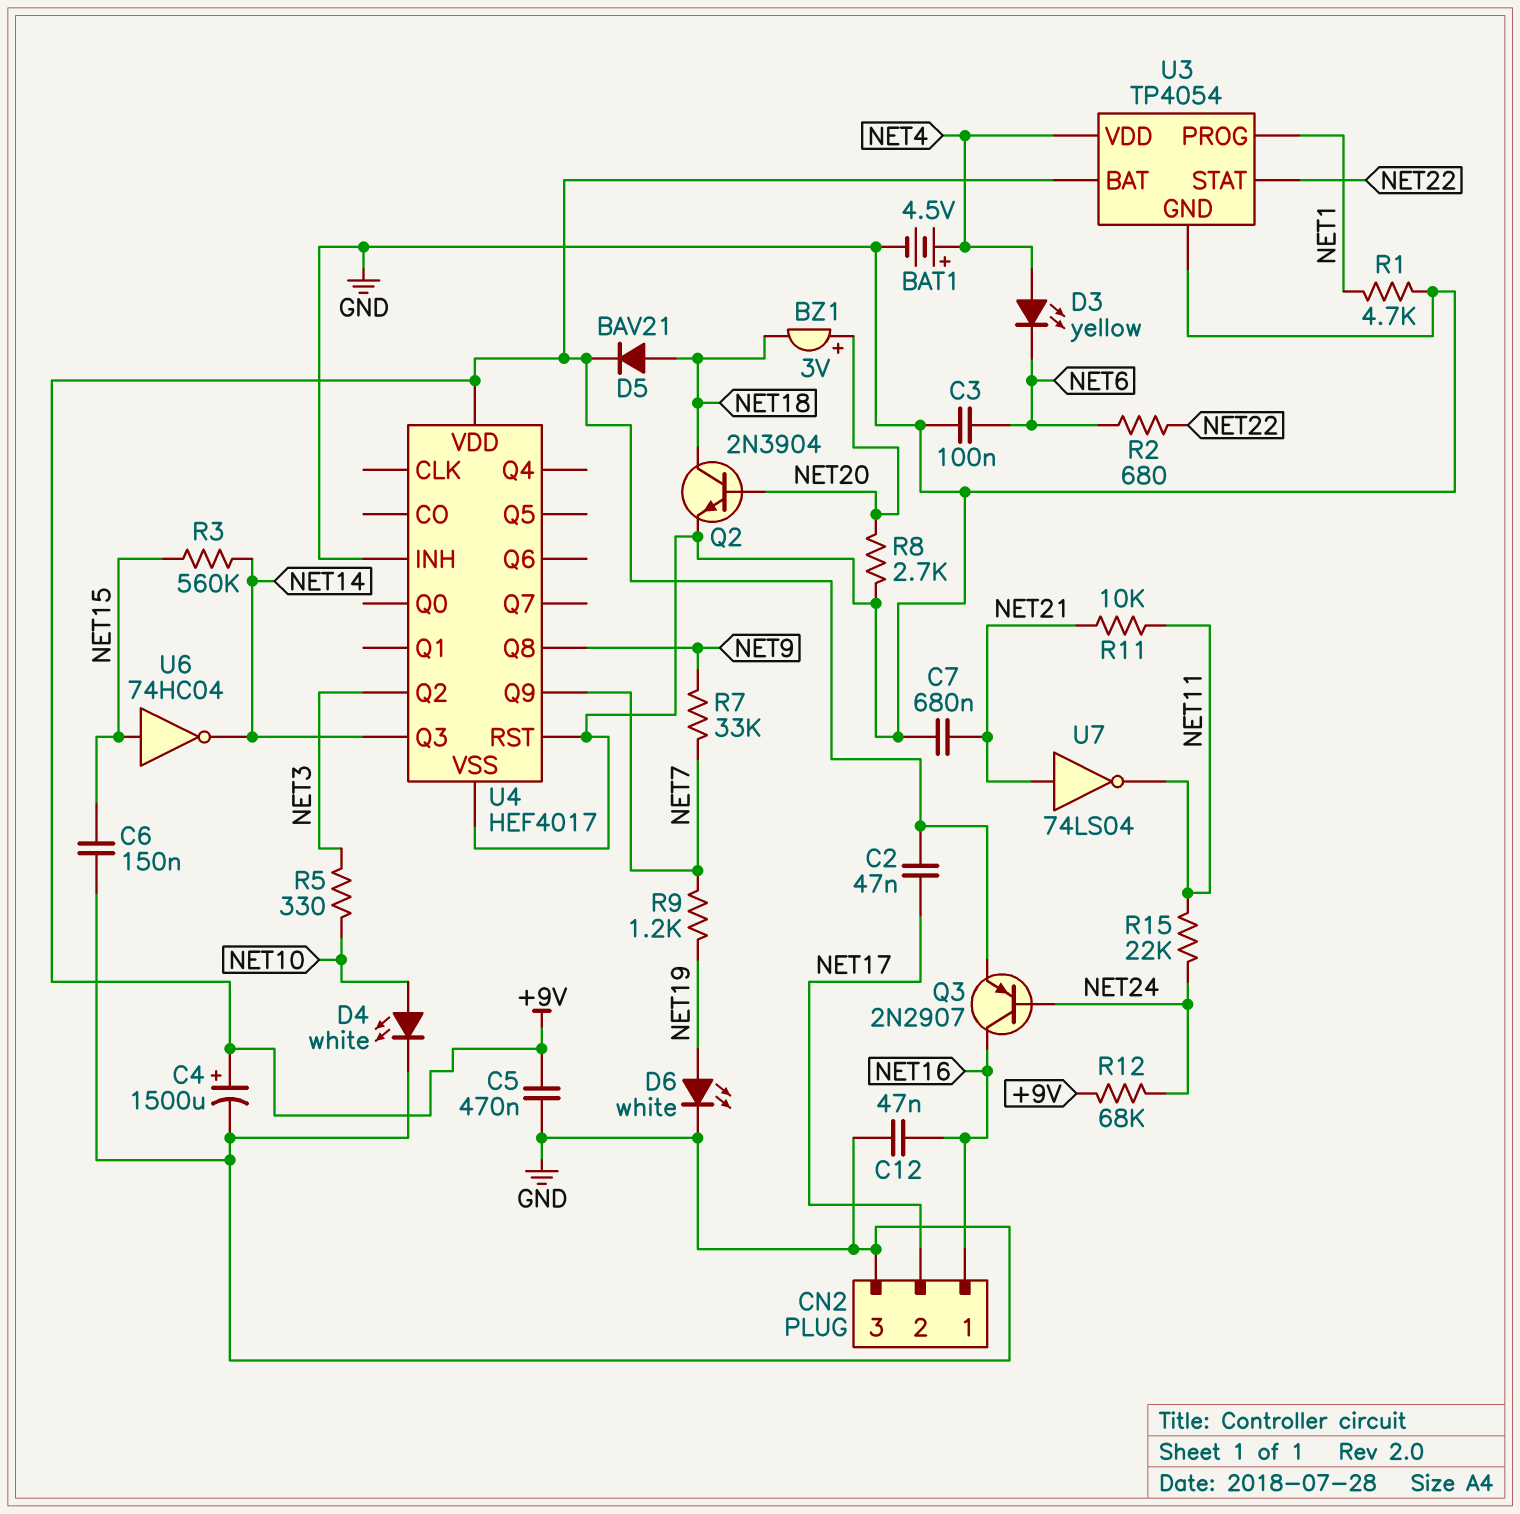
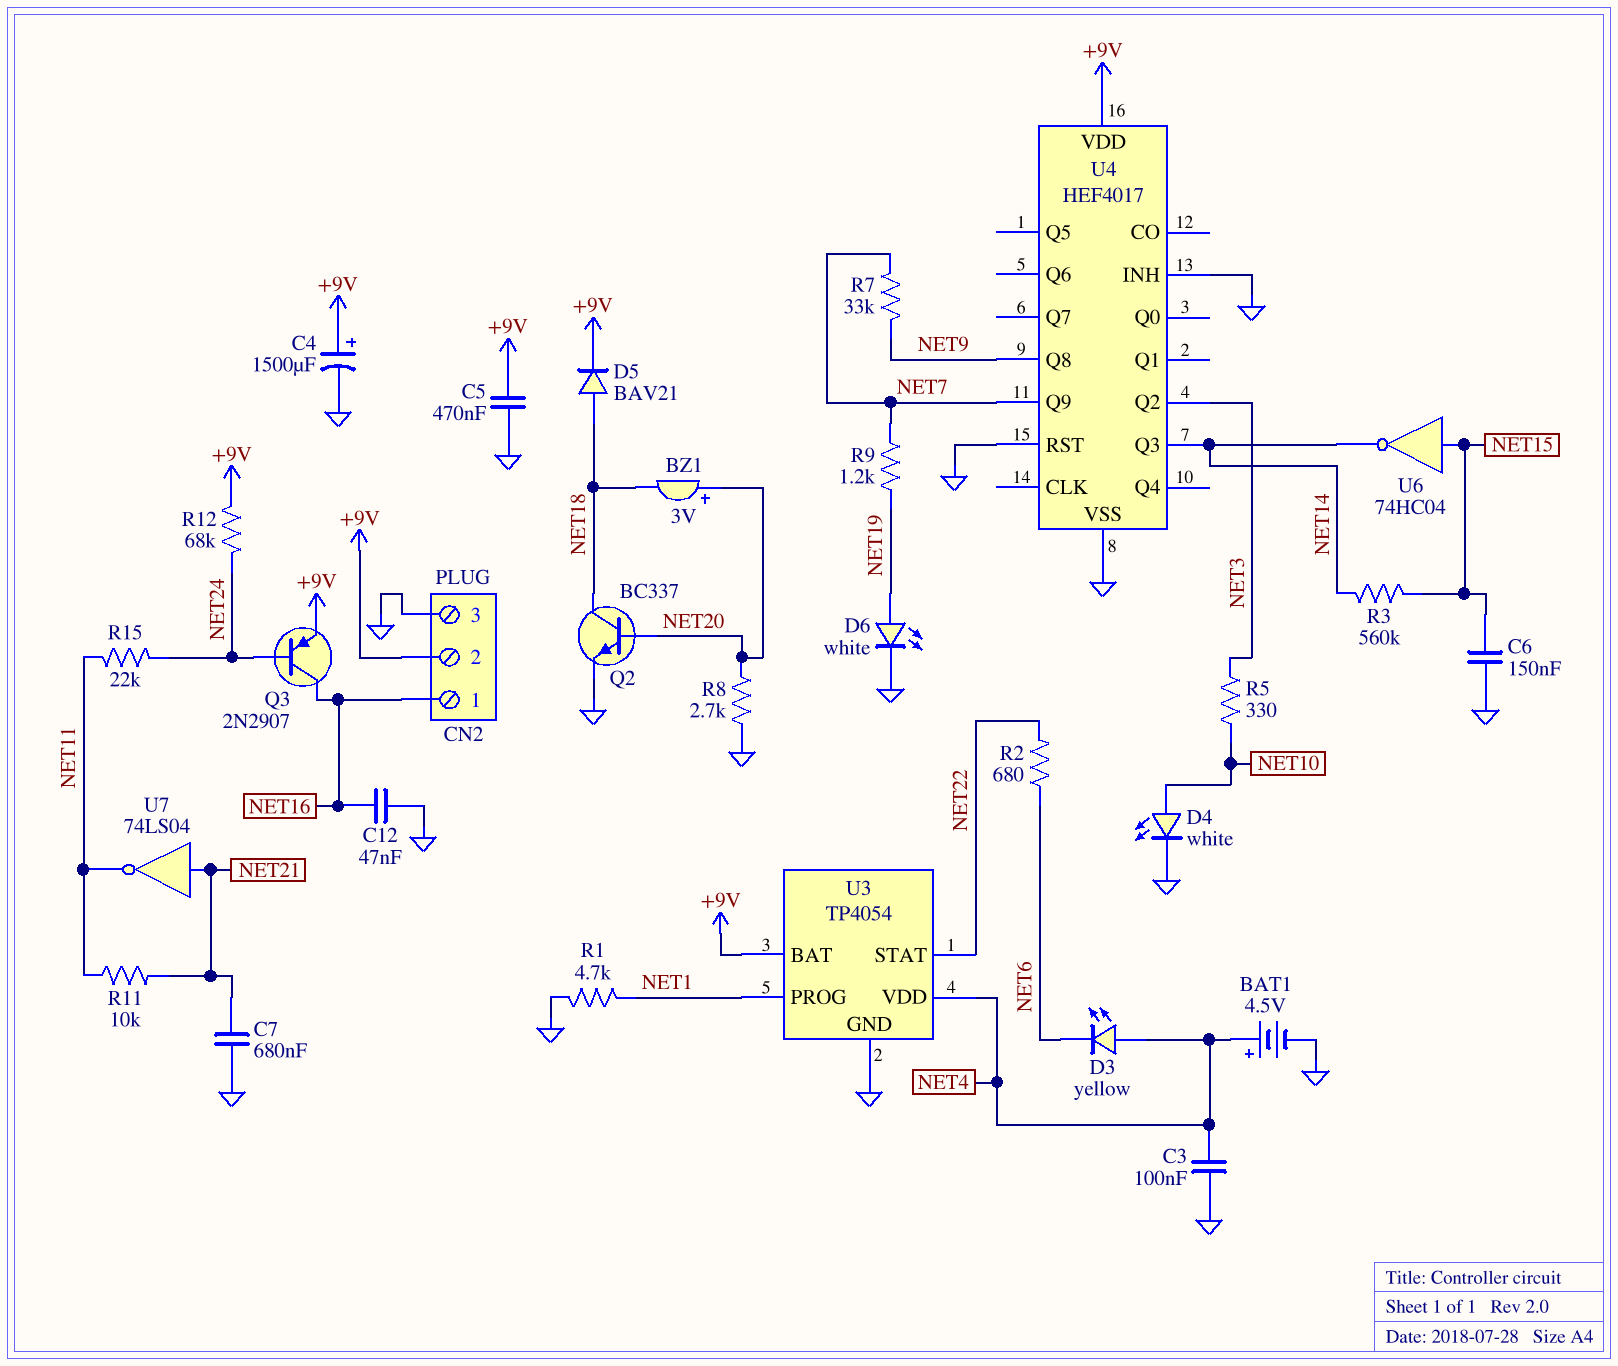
C2: 47nF (+9V, NET17) -> none
C3: 100nF (GND, NET6) -> 100nF (GND, NET4)
CN2 pin 2: NET17 -> +9V
Q2: NPN 2N3904 (B NET20, C NET18, E GND) -> NPN BC337 (B NET20, C NET18, E GND)

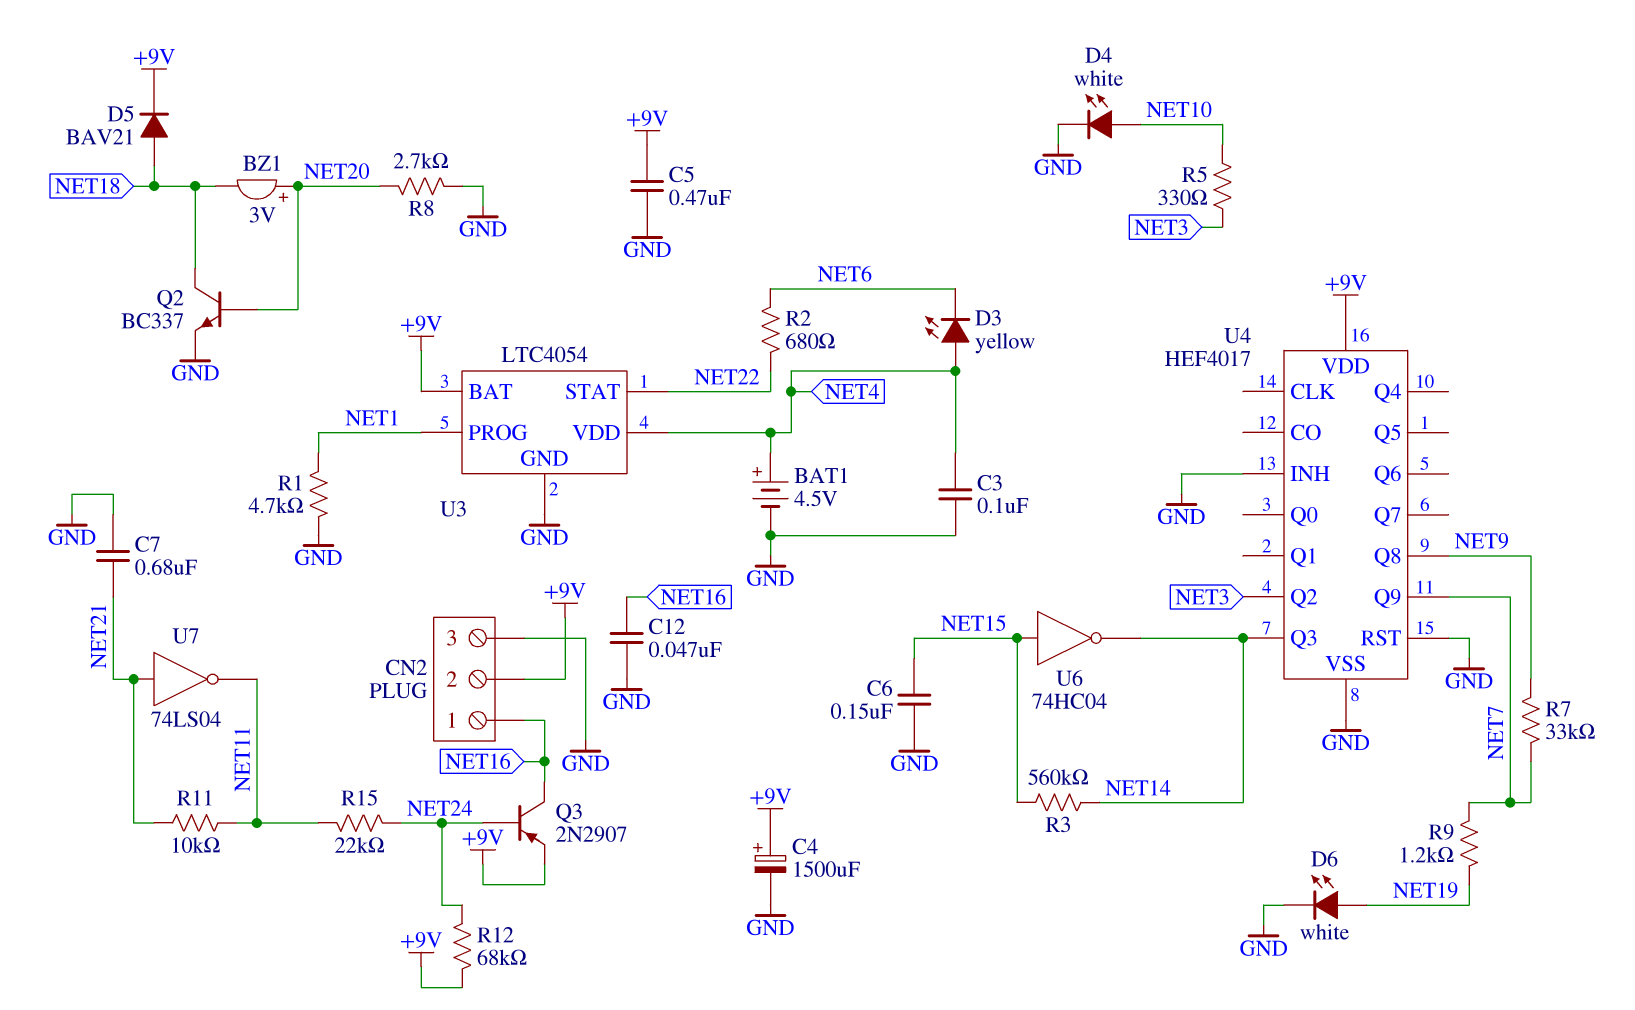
U3: TP4054 -> LTC4054

